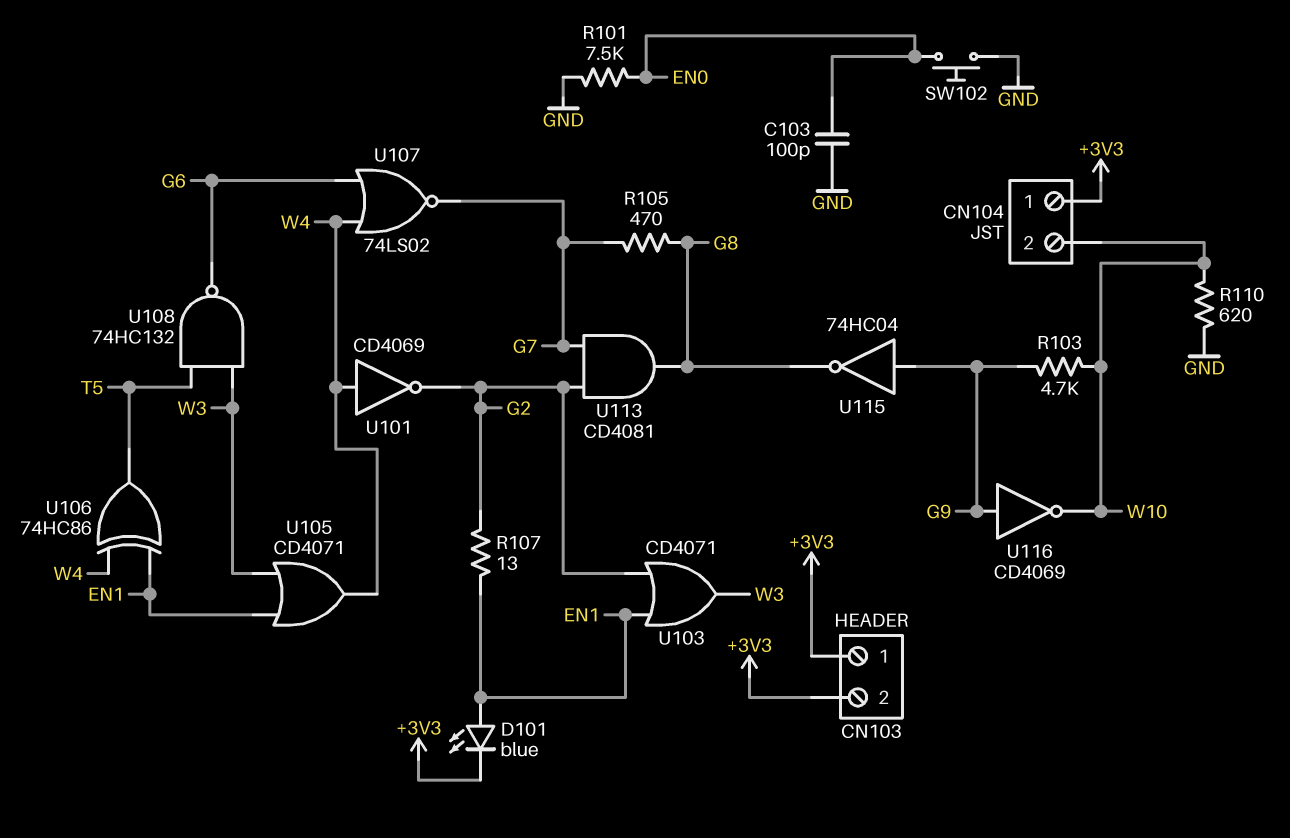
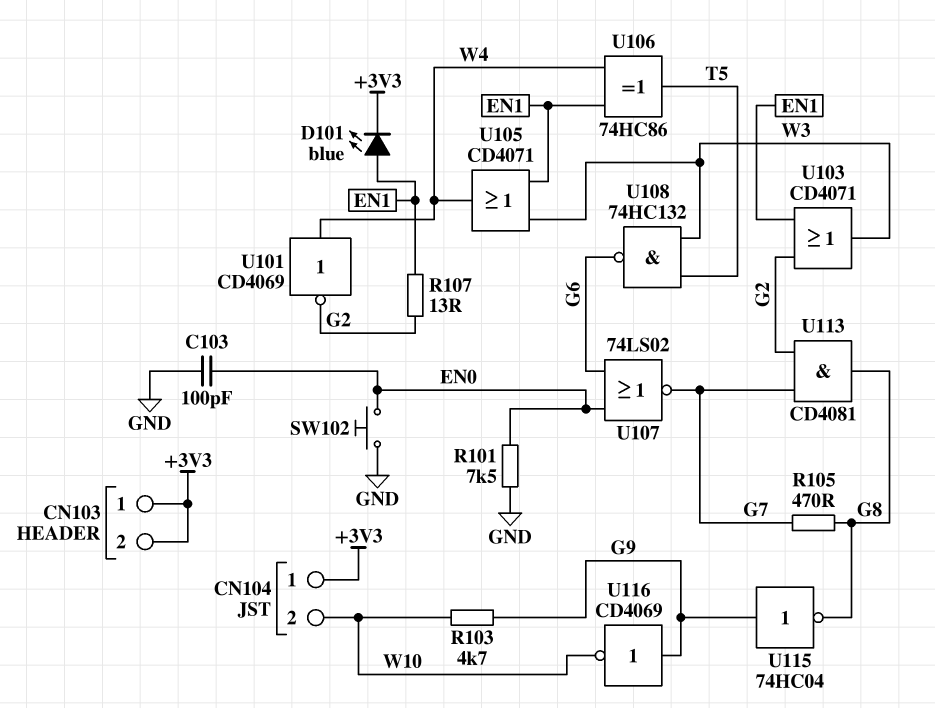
R110: 620 (GND, W10) -> none
U107: NOR 74LS02 (in G6, in W4, out G7) -> NOR 74LS02 (in EN0, in G6, out G7)

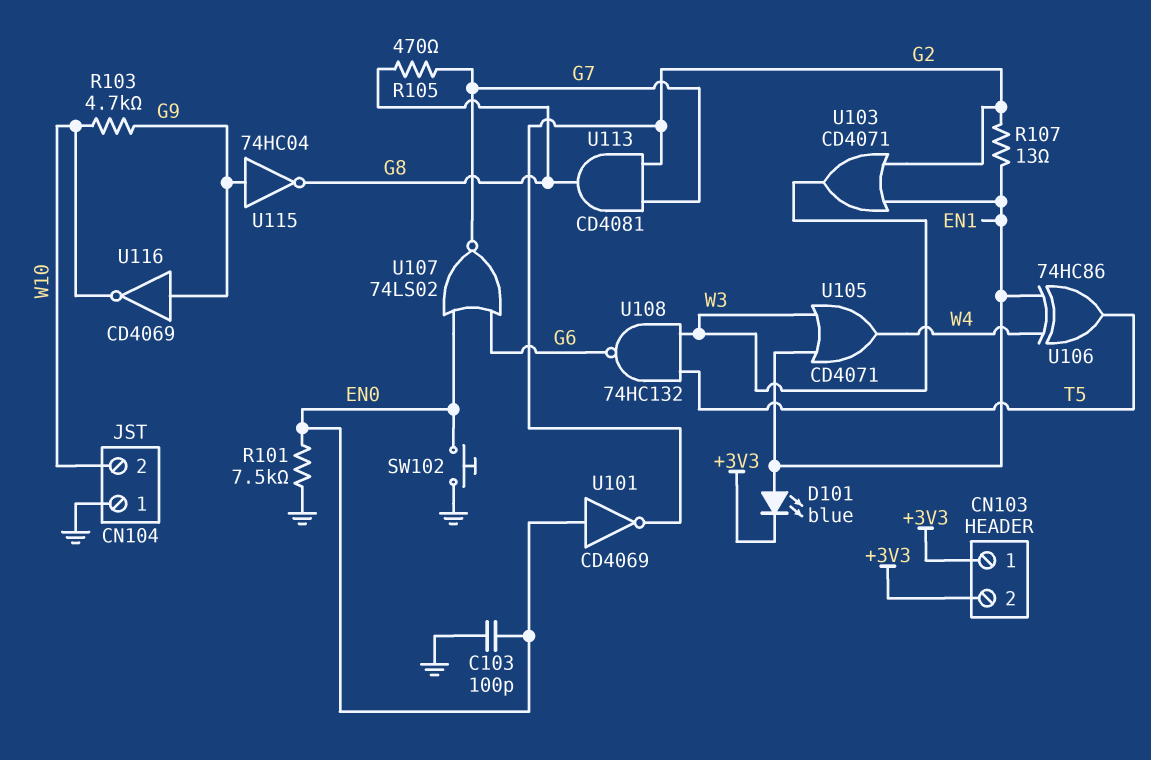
CN104 pin 1: +3V3 -> GND
U101: NOT CD4069 (in W4, out G2) -> NOT CD4069 (in EN0, out G2)

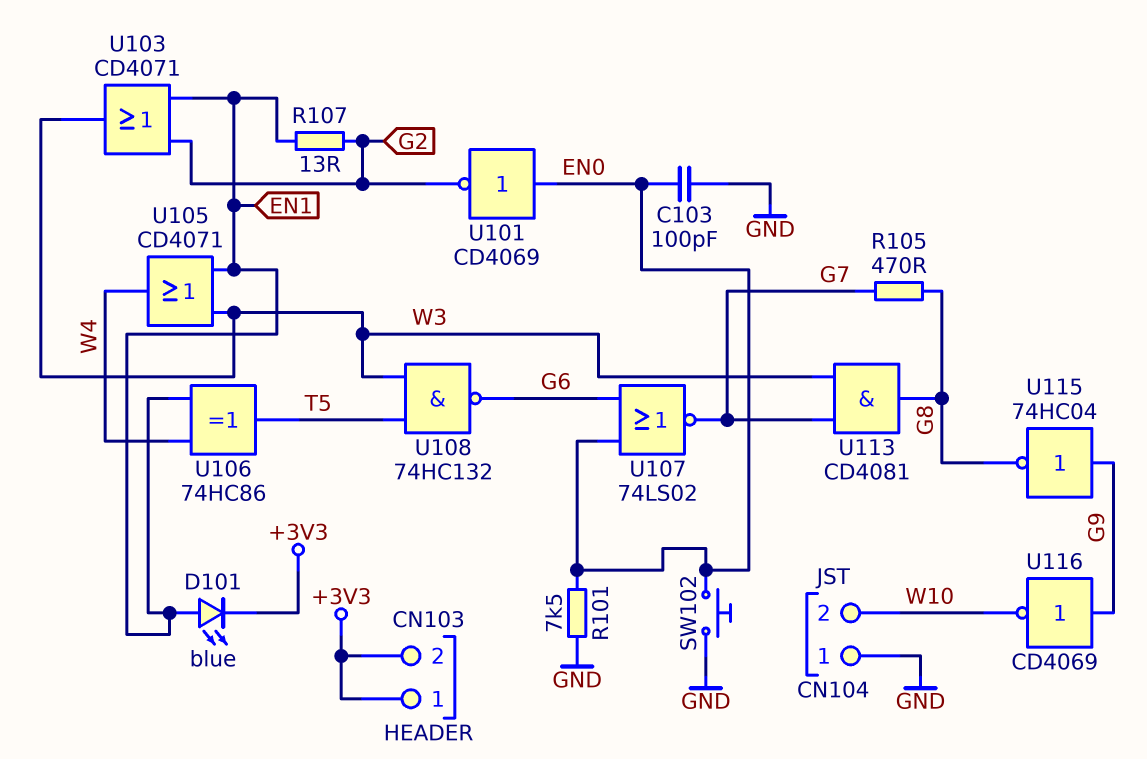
R103: 4.7k (G9, W10) -> none
U113: AND CD4081 (in G2, in G7, out G8) -> AND CD4081 (in G7, in W3, out G8)

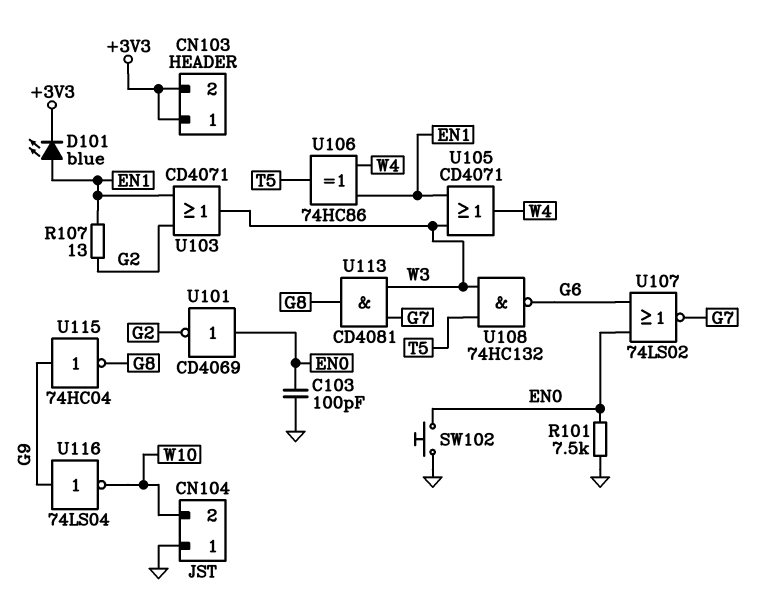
R105: 470 (G7, G8) -> none
U116: NOT CD4069 (in G9, out W10) -> NOT 74LS04 (in G9, out W10)

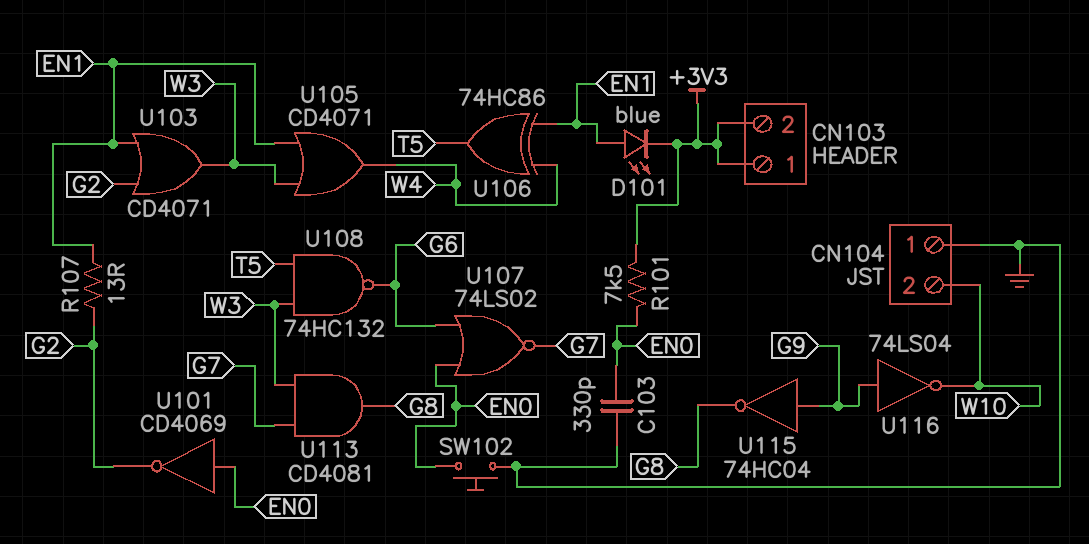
C103: 100pF (EN0, GND) -> 330pF (EN0, GND)
R101: 7.5k (EN0, GND) -> 7.5k (+3V3, EN0)

